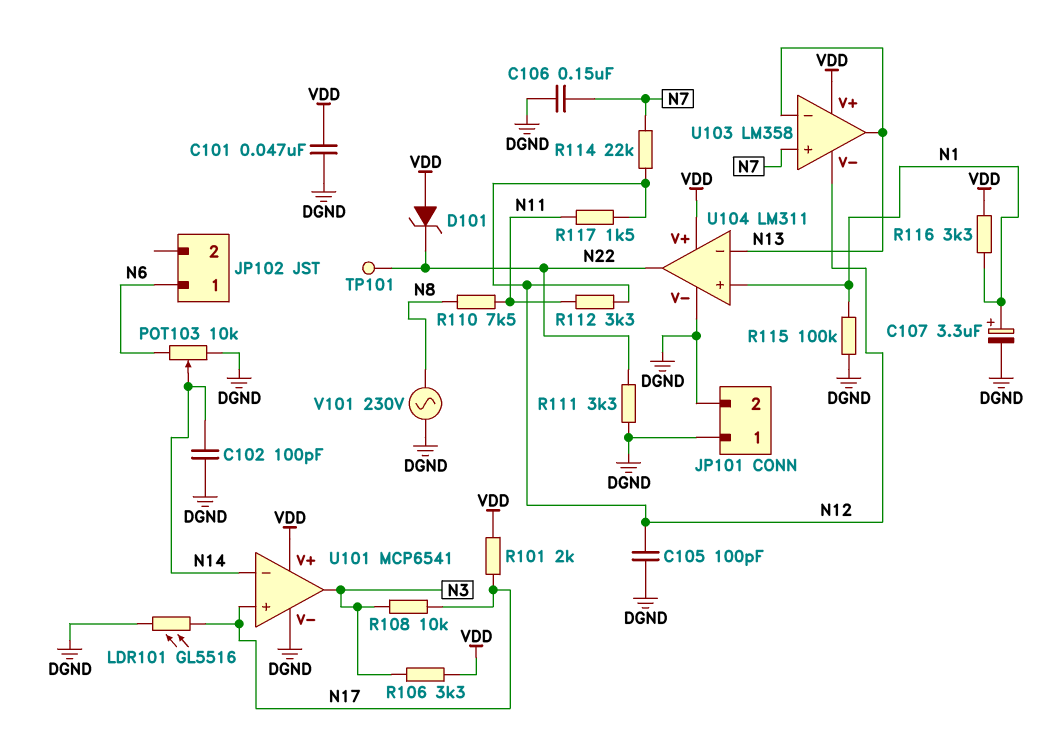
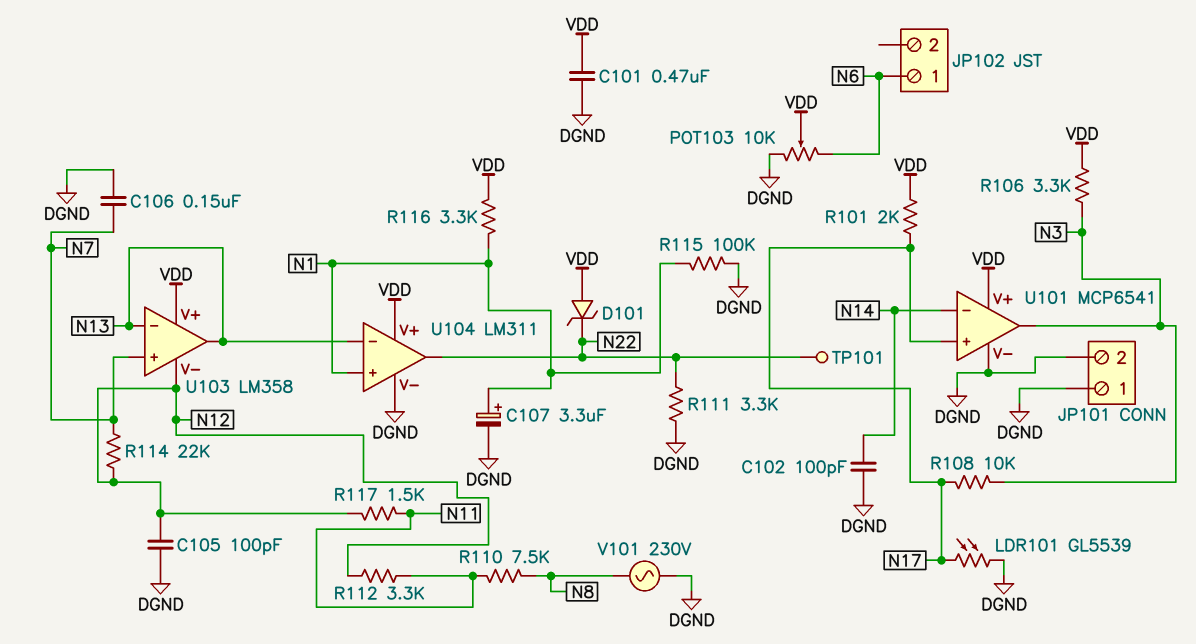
C101: 47nF (DGND, VDD) -> 470nF (DGND, VDD)
LDR101: GL5516 (DGND, N17) -> GL5539 (DGND, N17)
POT103: 10k (DGND, N6, wiper N14) -> 10k (DGND, N6, wiper VDD)

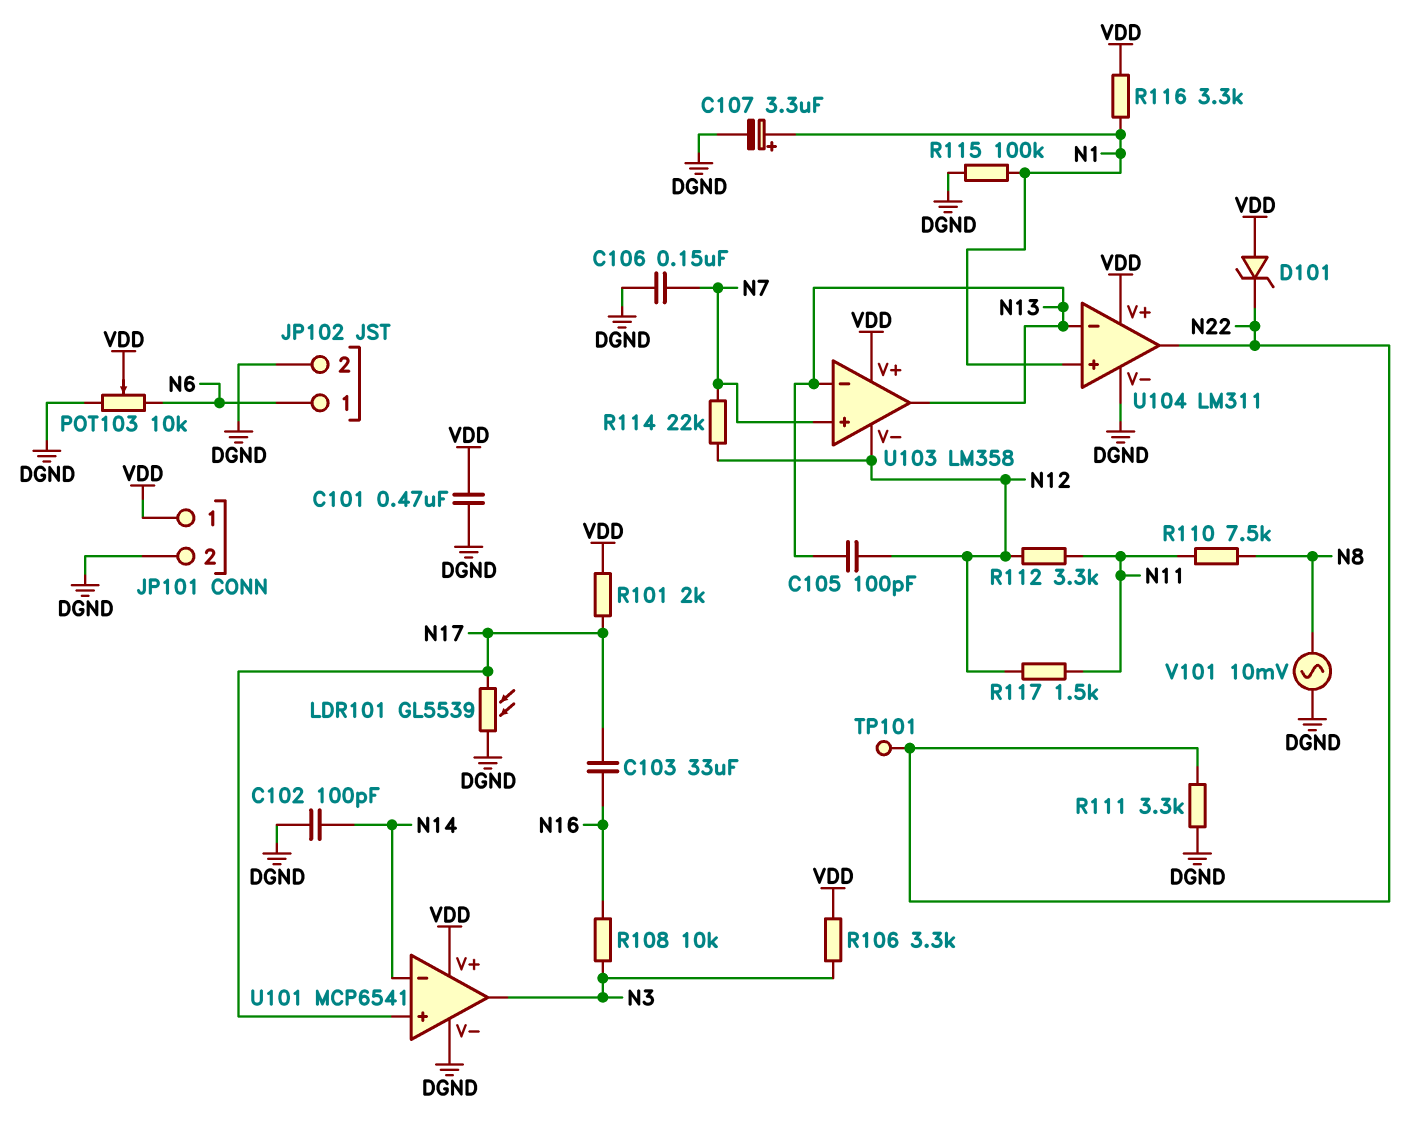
C103: none -> 33uF (N16, N17)
C105: 100pF (DGND, N12) -> 100pF (N12, N13)
JP101 pin 1: DGND -> VDD
JP102 pin 2: none -> DGND
R108: 10k (N3, N17) -> 10k (N3, N16)
V101: AC 230V (DGND, N8) -> AC 10mV (DGND, N8)

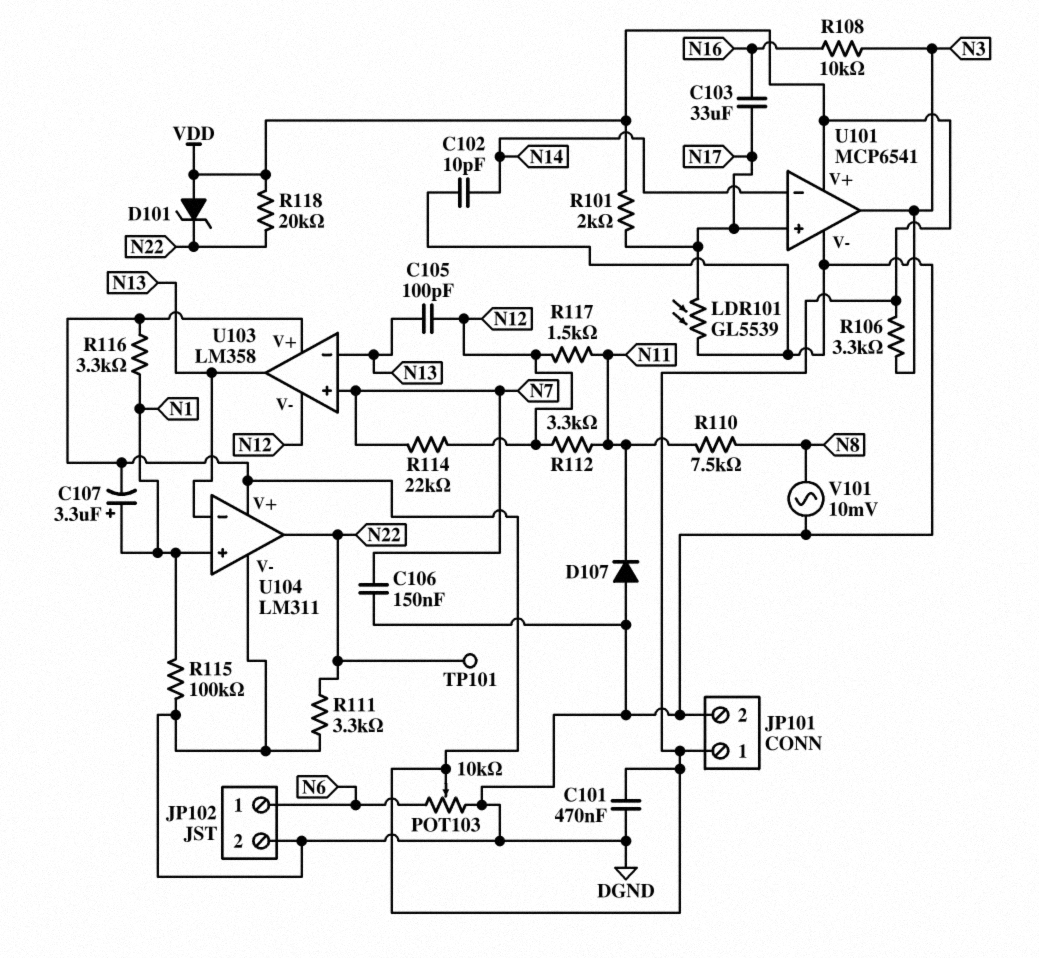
C102: 100pF (DGND, N14) -> 10pF (DGND, N14)
C107: 3.3uF (plus N1, minus DGND) -> 3.3uF (plus N1, minus VDD)
D107: none -> diode (A DGND, K N11)
R118: none -> 20k (N22, VDD)

